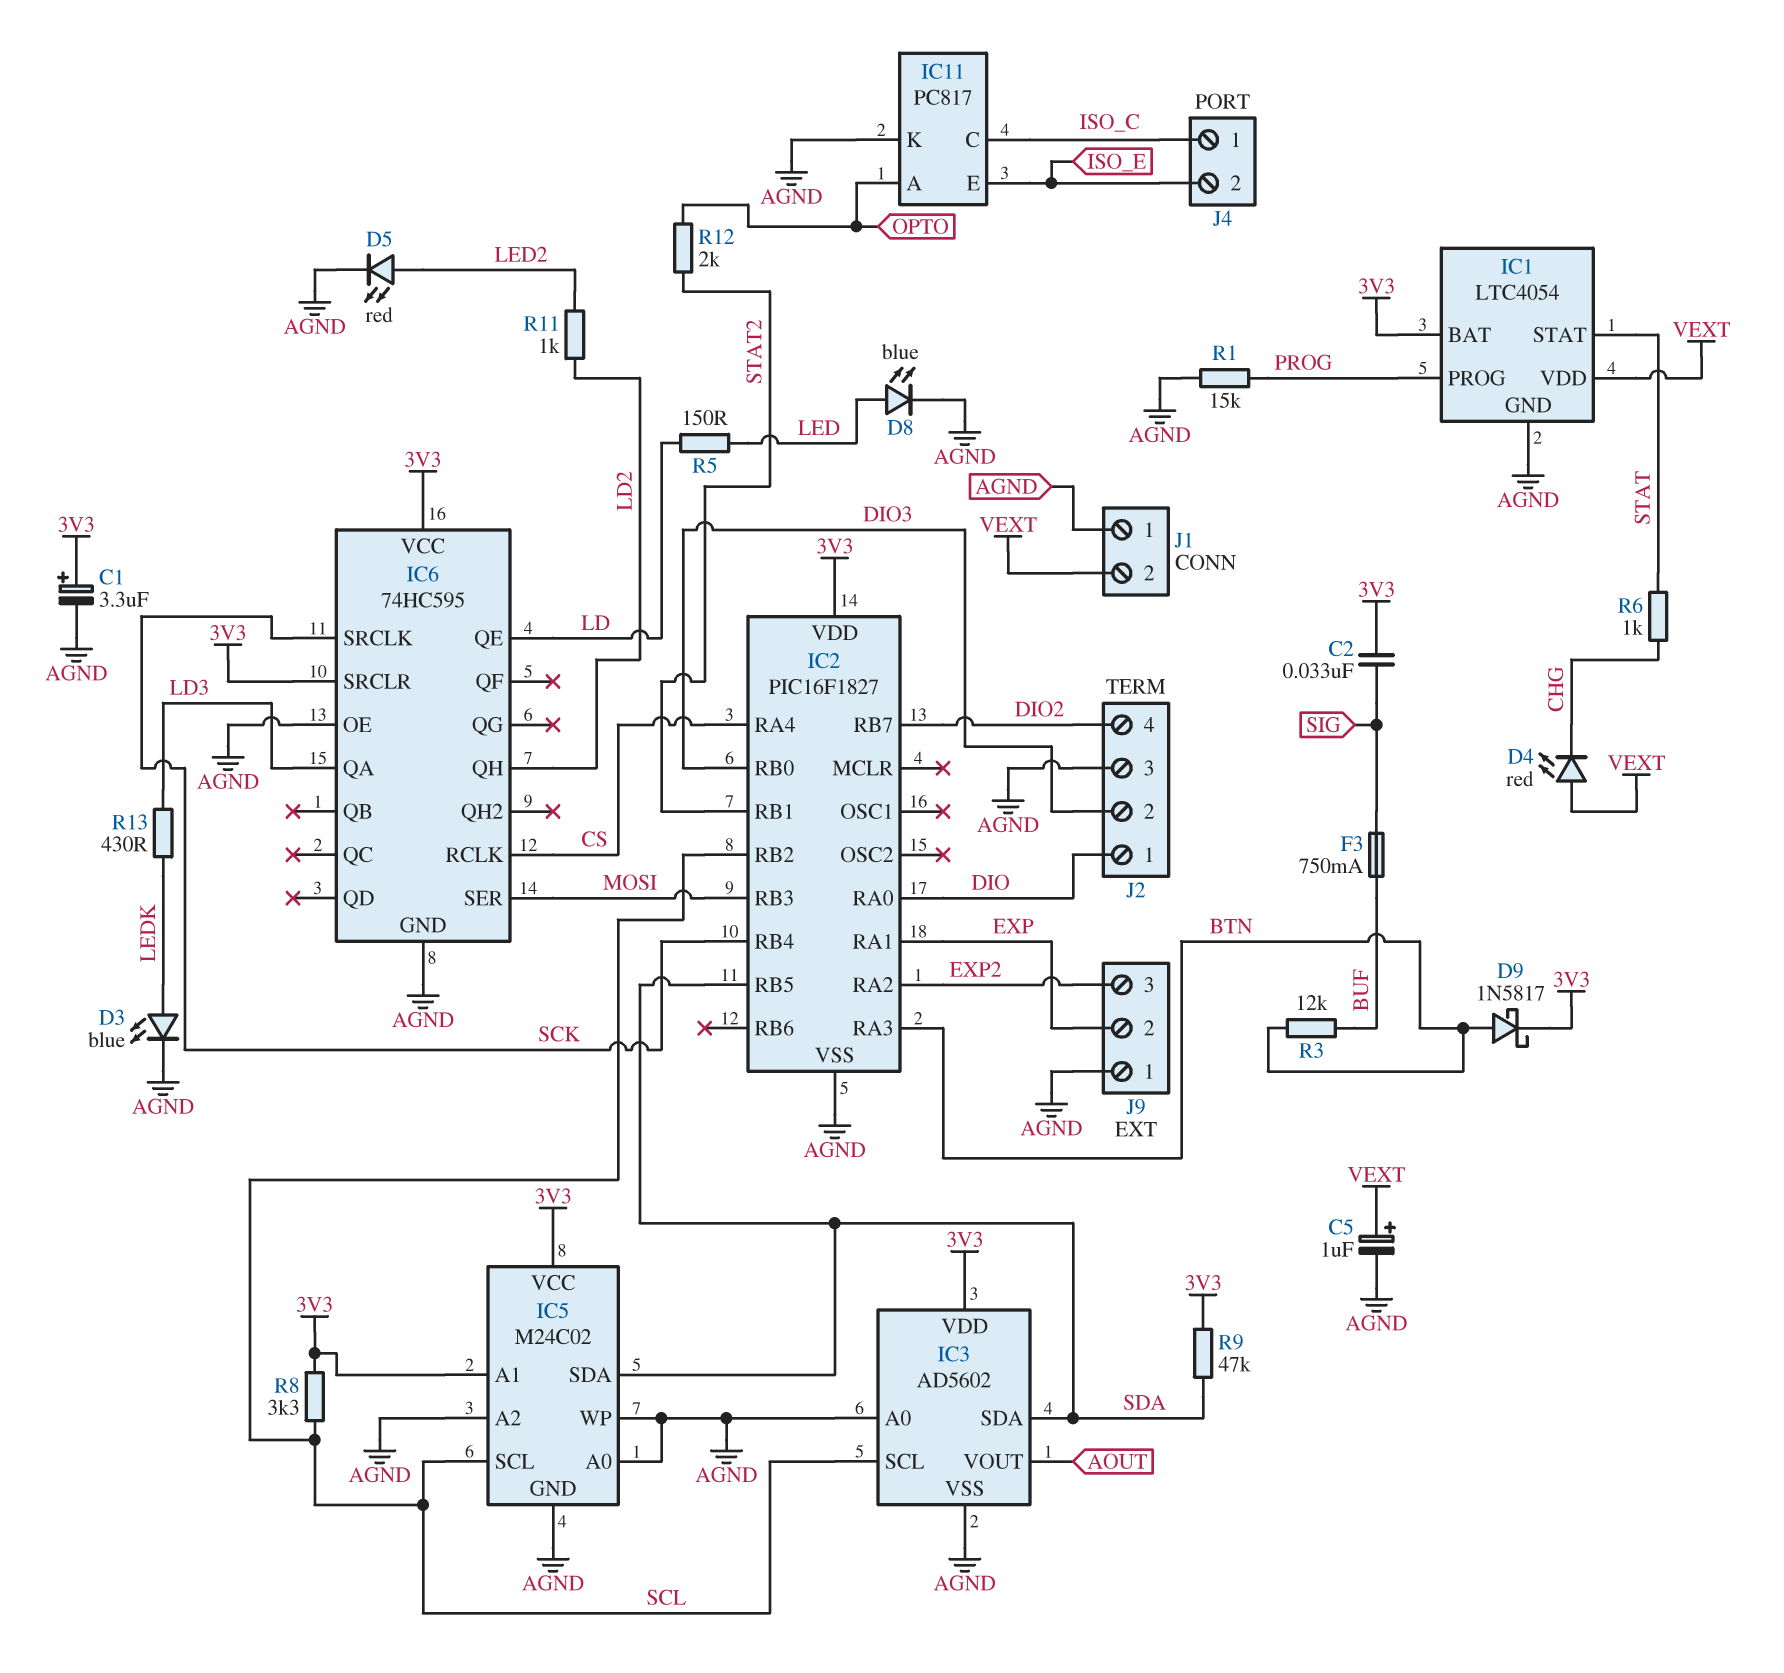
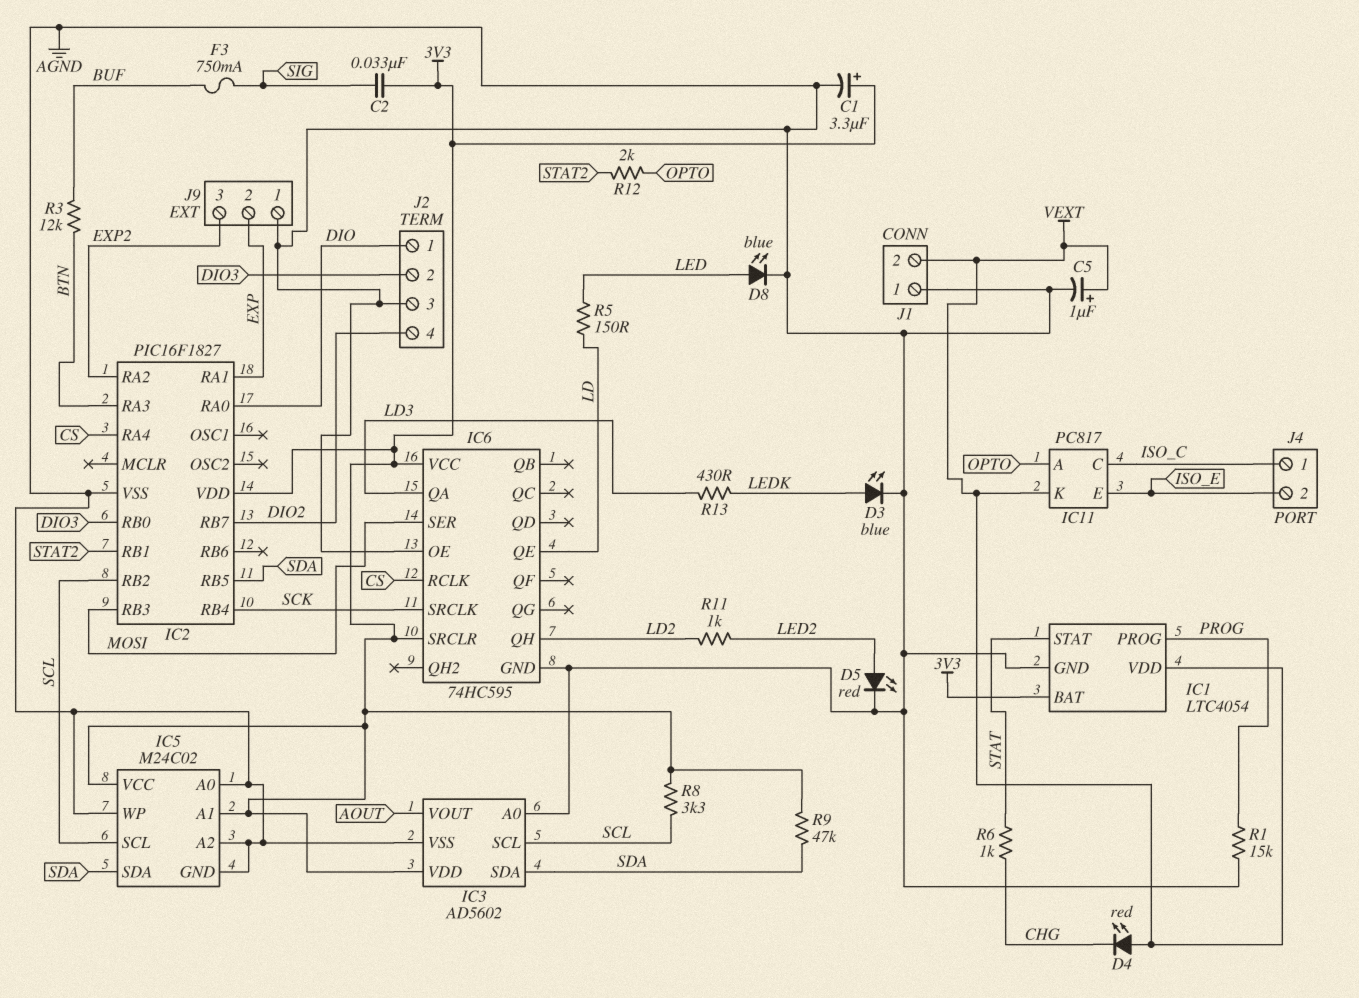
D9: schottky 1N5817 (A BTN, K 3V3) -> none
IC11 pin K: AGND -> VEXT

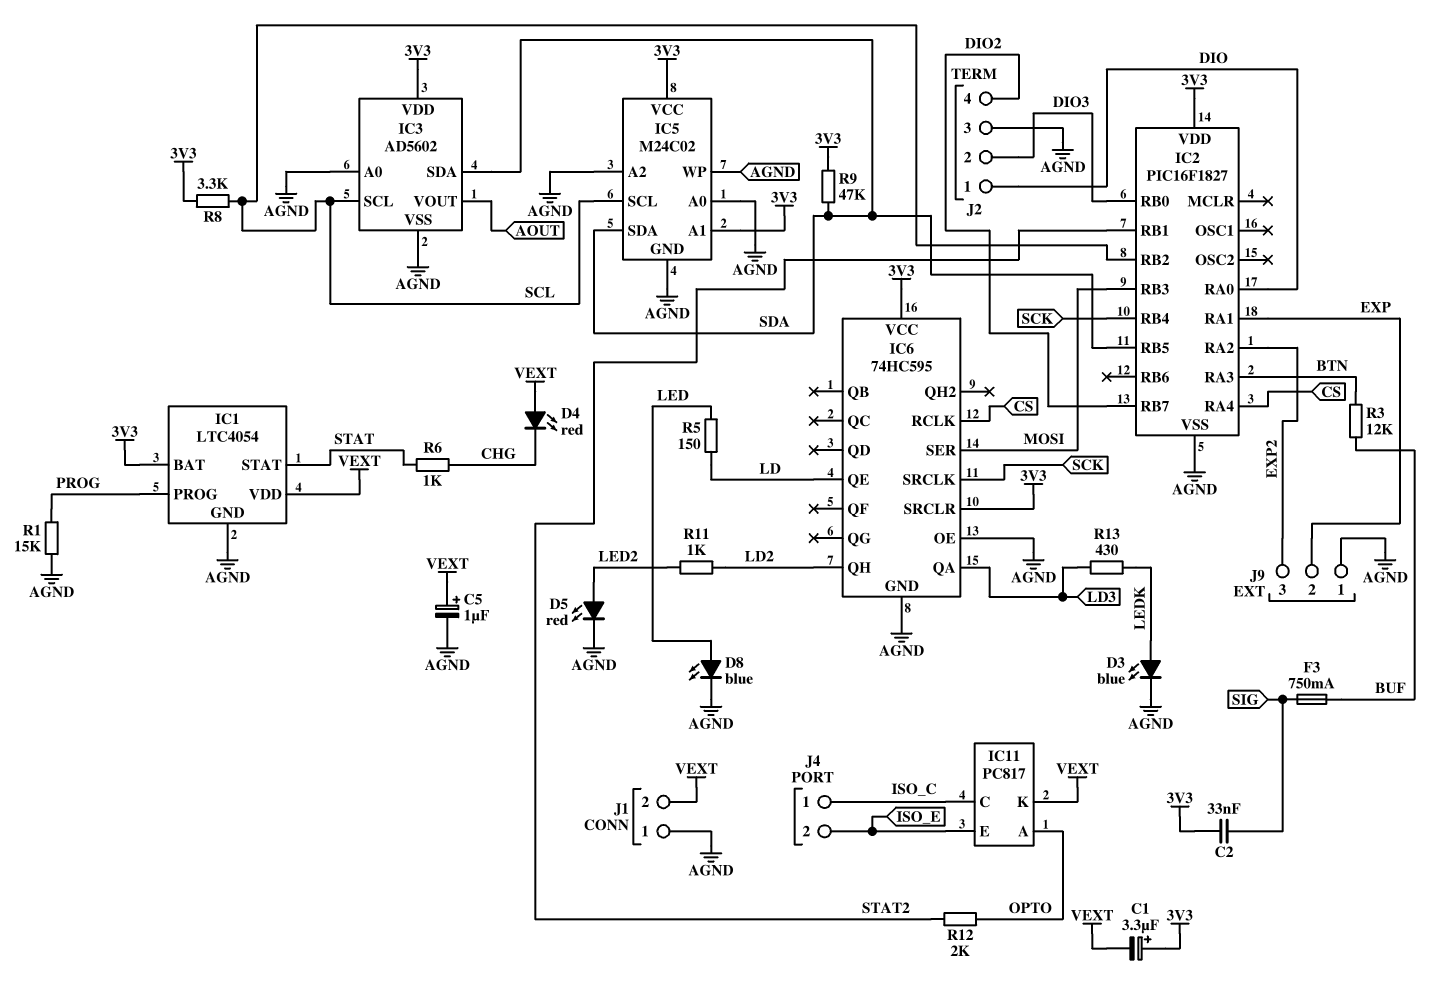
C1: 3.3uF (plus 3V3, minus AGND) -> 3.3uF (plus 3V3, minus VEXT)

